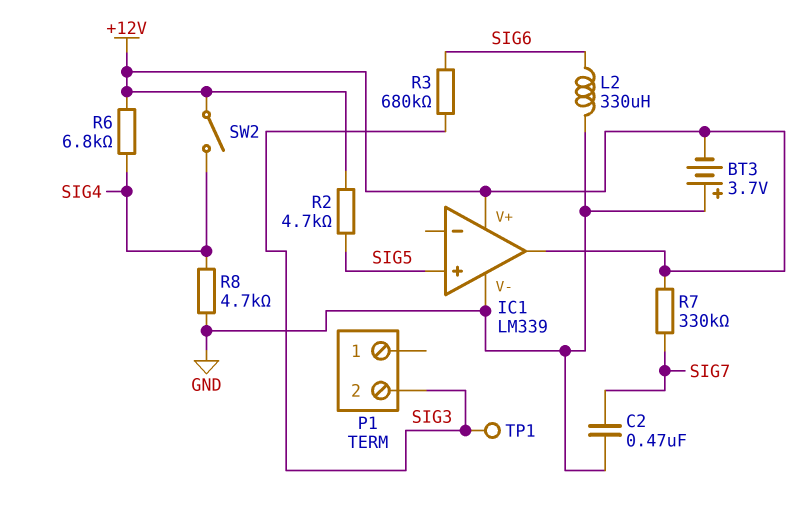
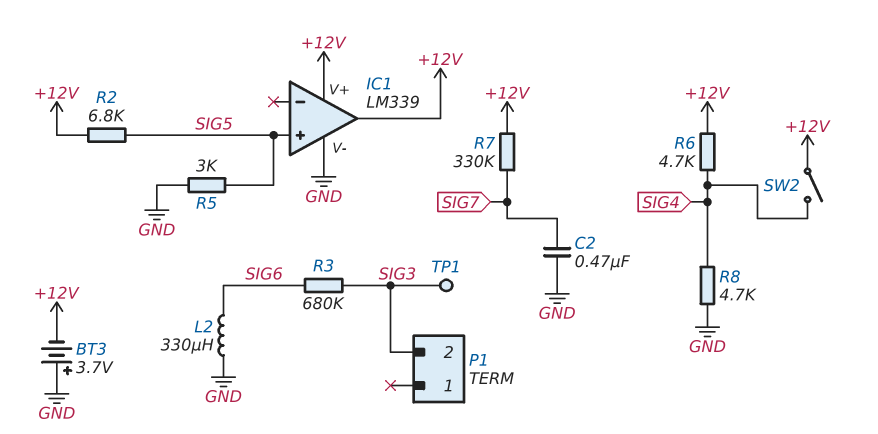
R2: 4.7k (+12V, SIG5) -> 6.8k (+12V, SIG5)
R5: none -> 3k (GND, SIG5)
R6: 6.8k (+12V, SIG4) -> 4.7k (+12V, SIG4)

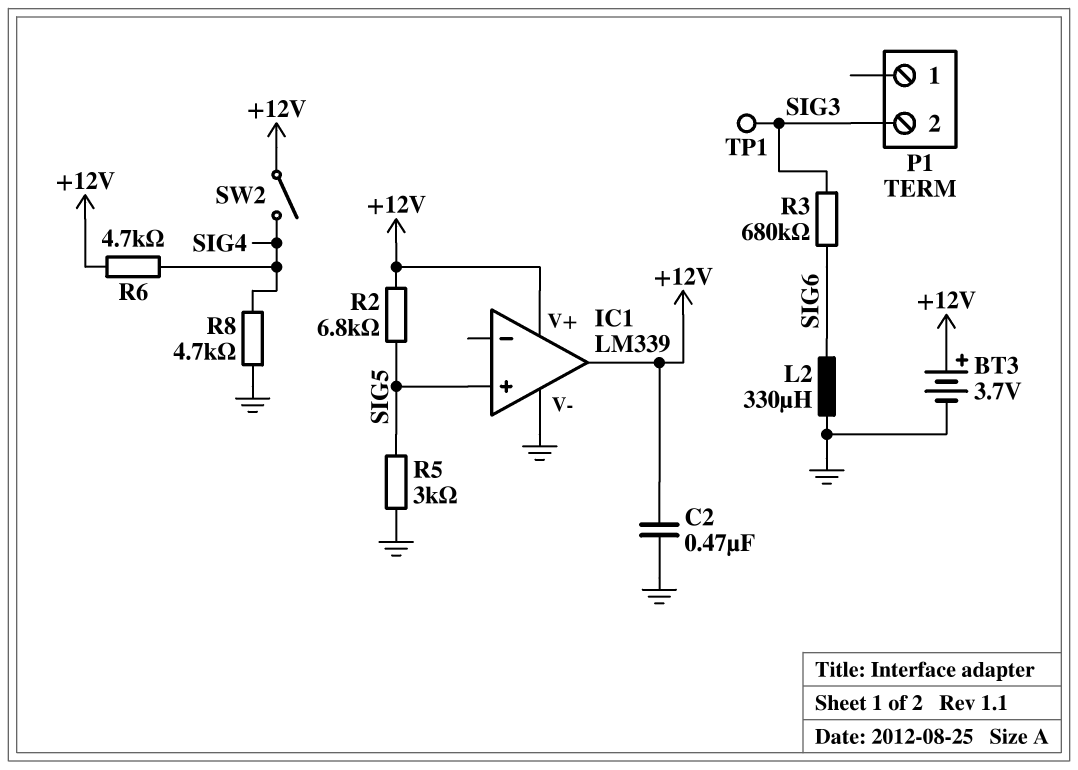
BT3: 3.7V (plus GND, minus +12V) -> 3.7V (plus +12V, minus GND)
C2: 470nF (GND, SIG7) -> 470nF (+12V, GND)
R7: 330k (+12V, SIG7) -> none

